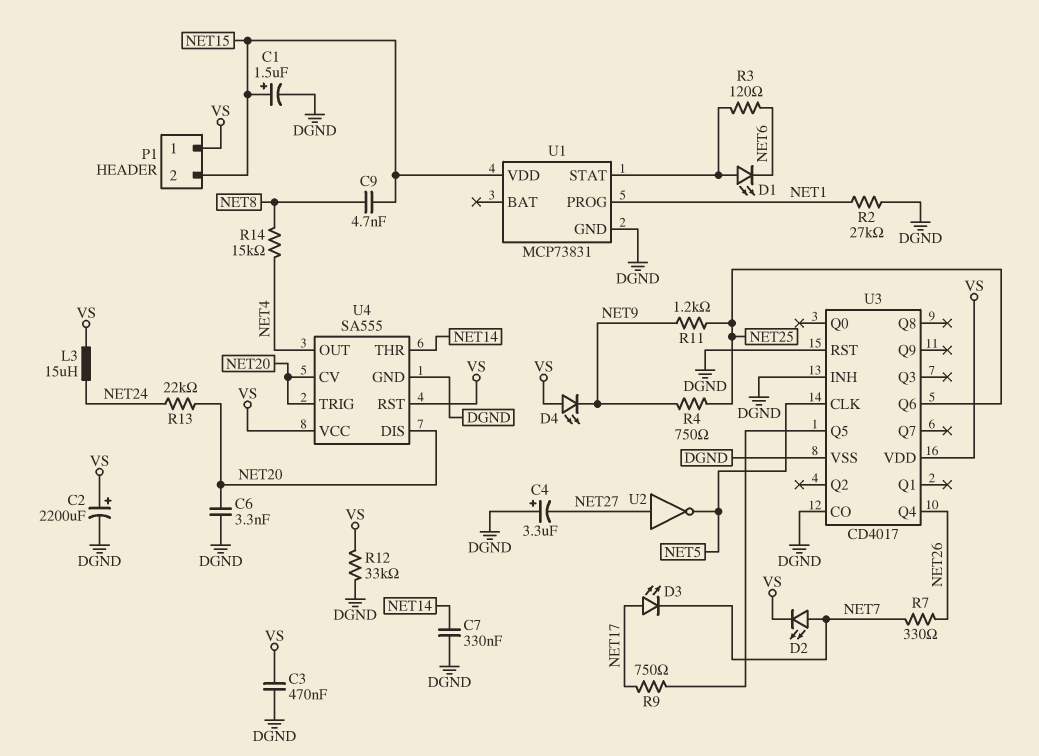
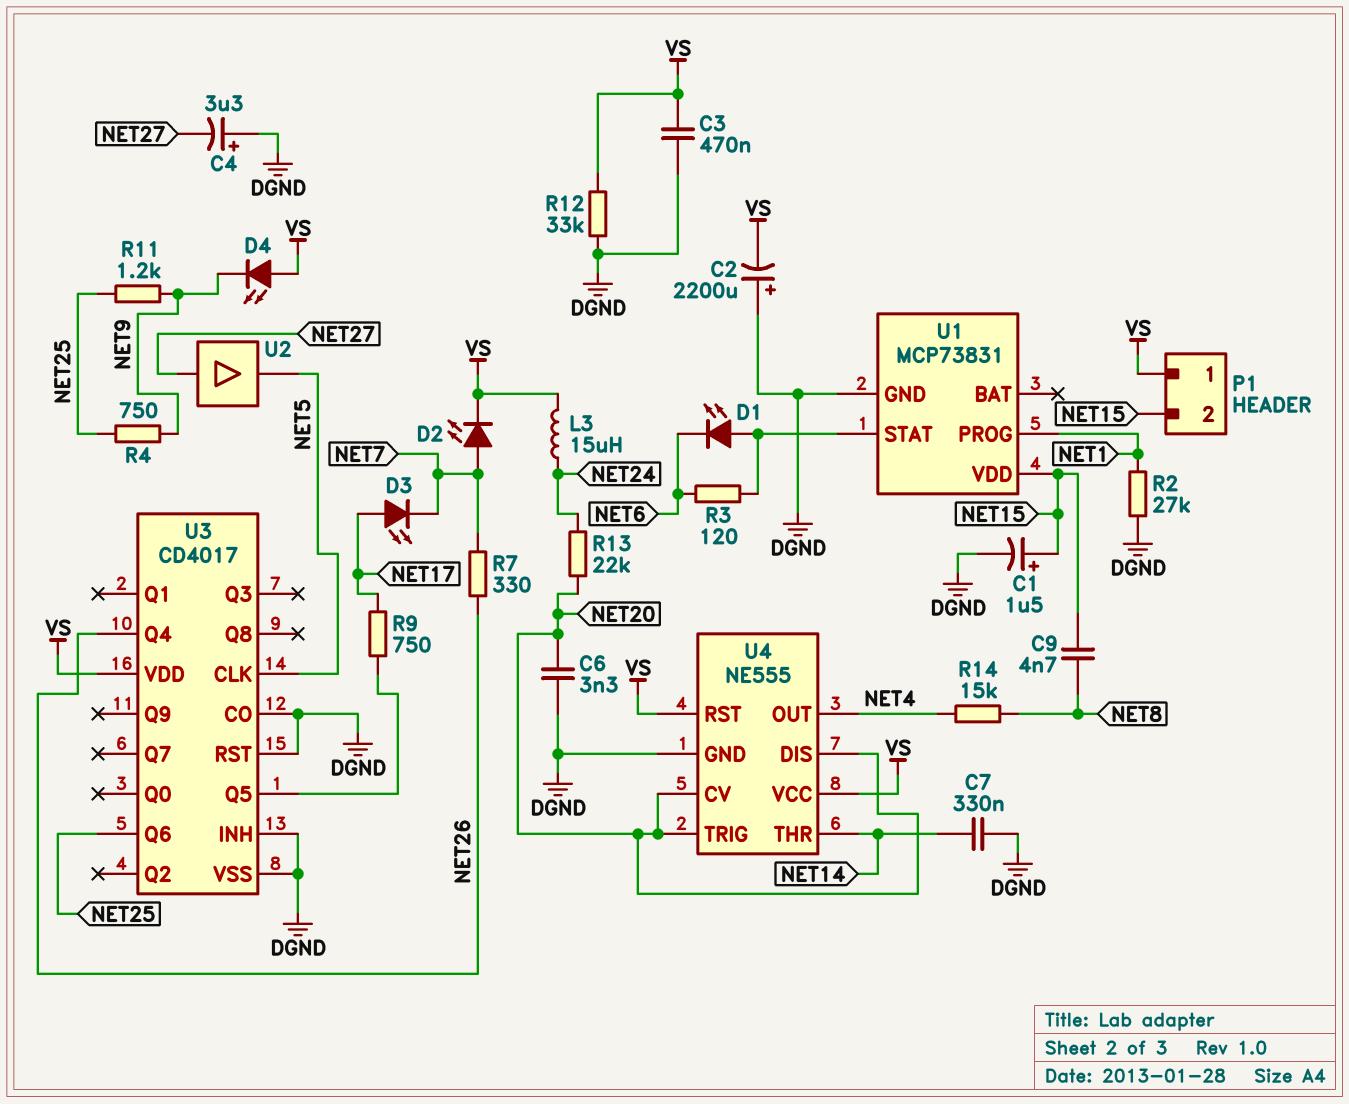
C2: 2200uF (plus VS, minus DGND) -> 2200uF (plus DGND, minus VS)
U2: NOT (in NET27, out NET5) -> buffer (in NET27, out NET5)
U4: SA555 -> NE555

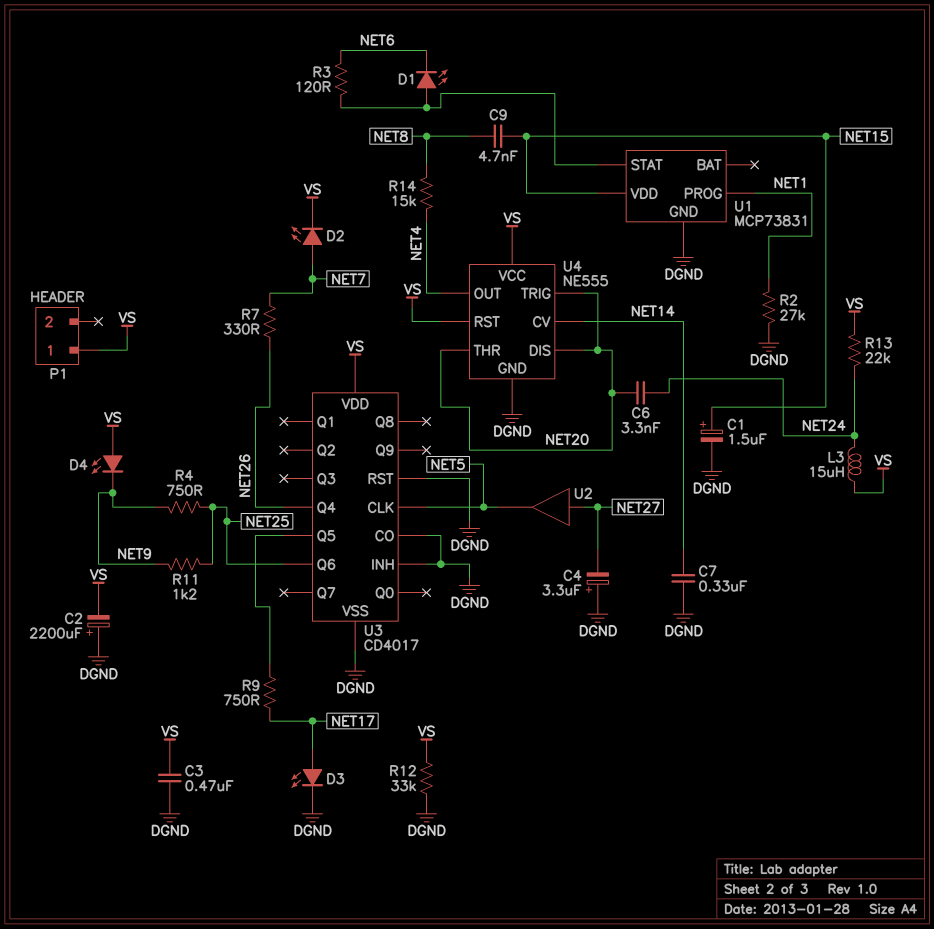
C6: 3.3nF (DGND, NET20) -> 3.3nF (NET20, NET24)
D3: LED (A NET17, K NET7) -> LED (A NET17, K DGND)
P1 pin 2: NET15 -> none
R13: 22k (NET20, NET24) -> 22k (NET24, VS)
U4 pin CV: NET20 -> NET14
U4 pin THR: NET14 -> NET20

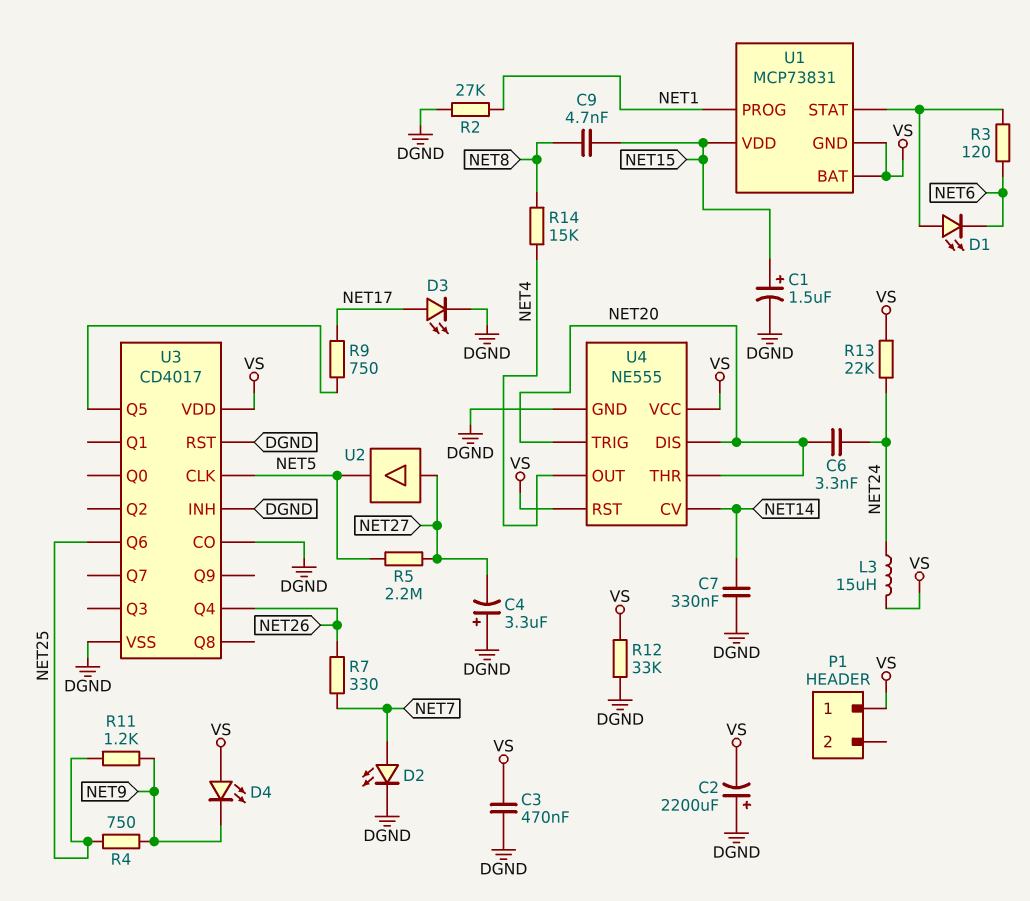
D2: LED (A NET7, K VS) -> LED (A NET7, K DGND)
R5: none -> 2.2M (NET5, NET27)
U1 pin BAT: none -> VS
U1 pin GND: DGND -> VS

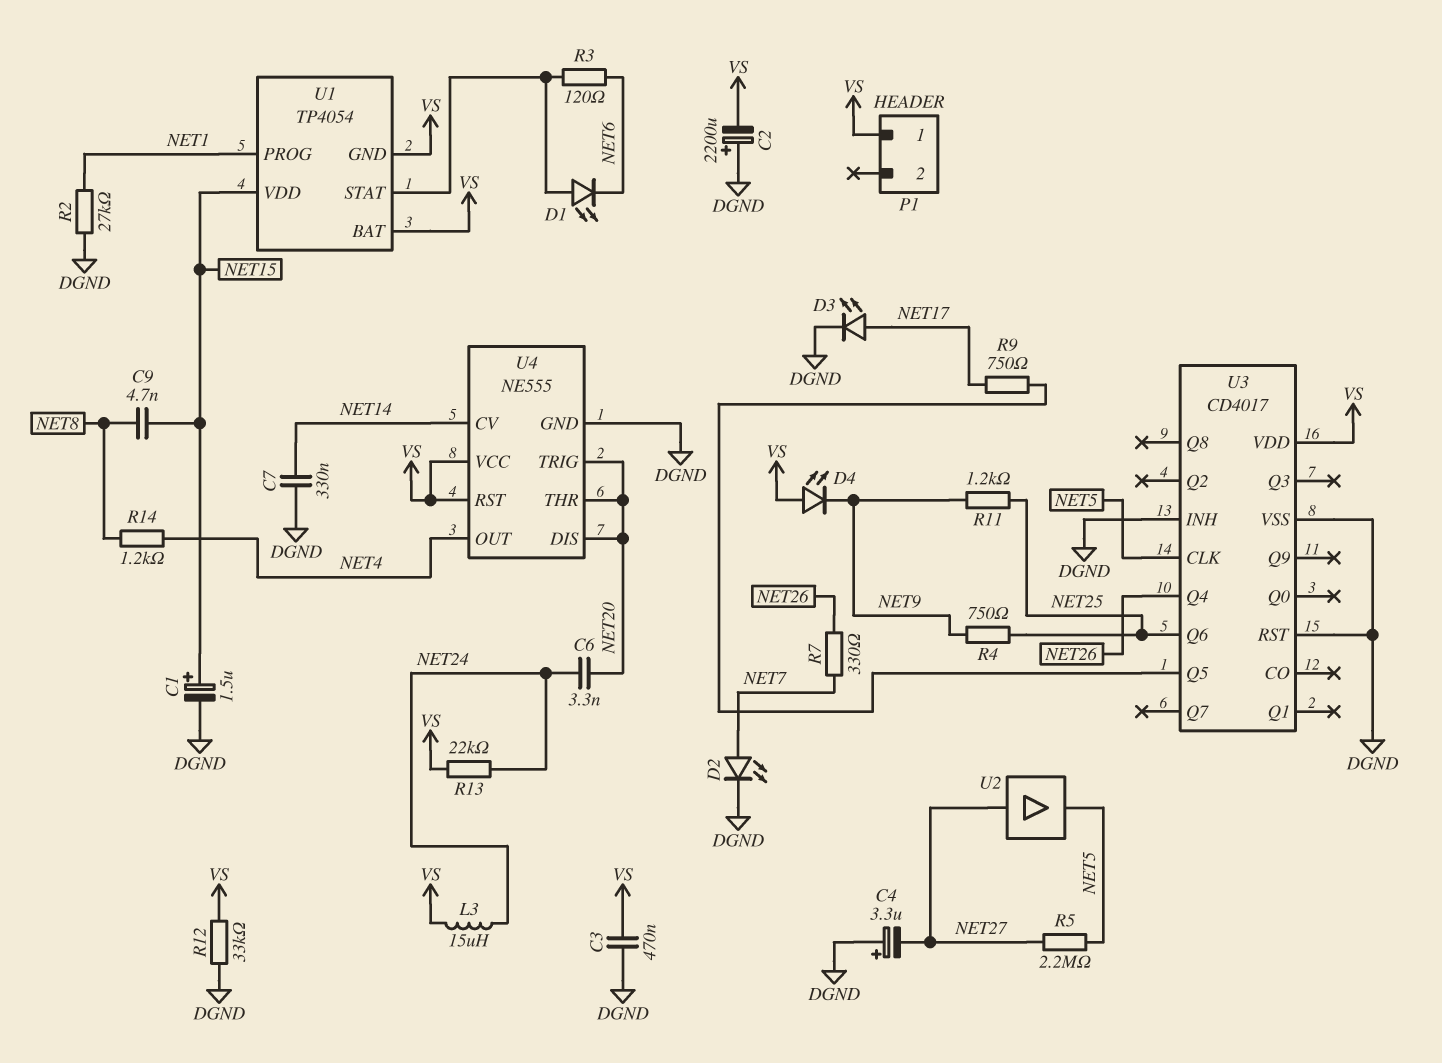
R14: 15k (NET4, NET8) -> 1.2k (NET4, NET8)
U1: MCP73831 -> TP4054
U3 pin CO: DGND -> none

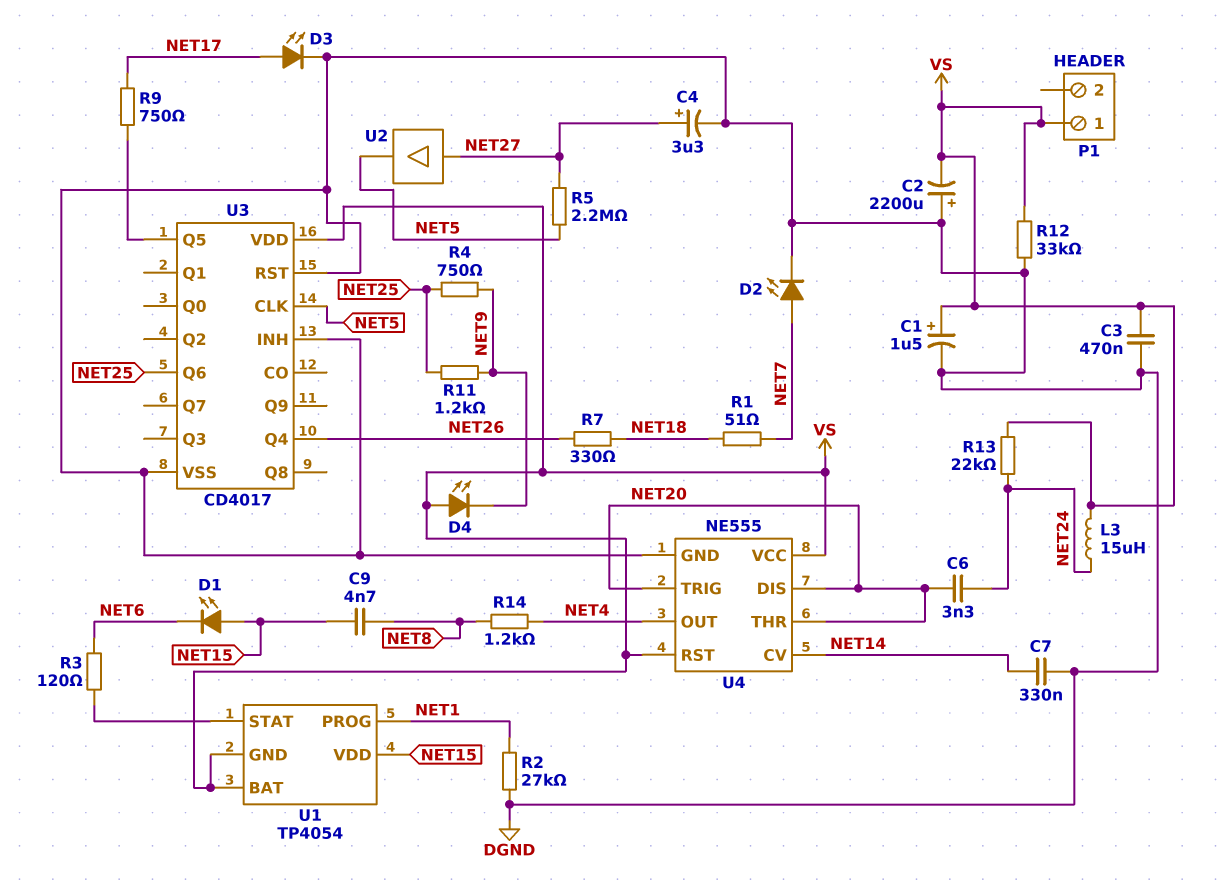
C1: 1.5uF (plus NET15, minus DGND) -> 1.5uF (plus VS, minus DGND)
C4: 3.3uF (plus DGND, minus NET27) -> 3.3uF (plus NET27, minus DGND)
D1: LED (A U1/STAT, K NET6) -> LED (A NET15, K NET6)
R1: none -> 51 (NET7, NET18)
R7: 330 (NET7, NET26) -> 330 (NET18, NET26)

